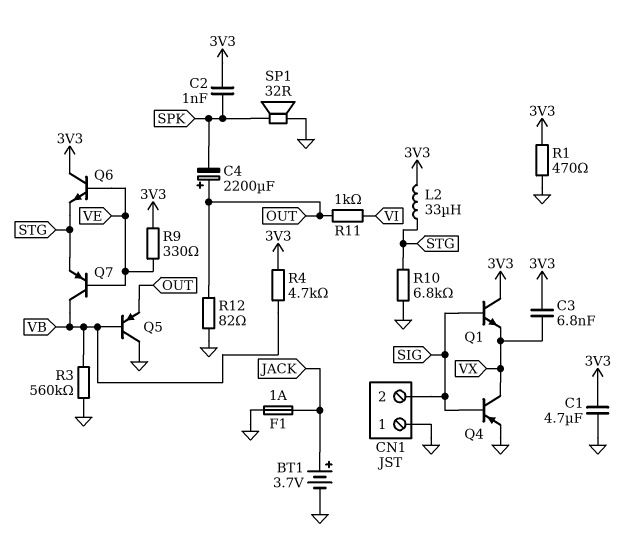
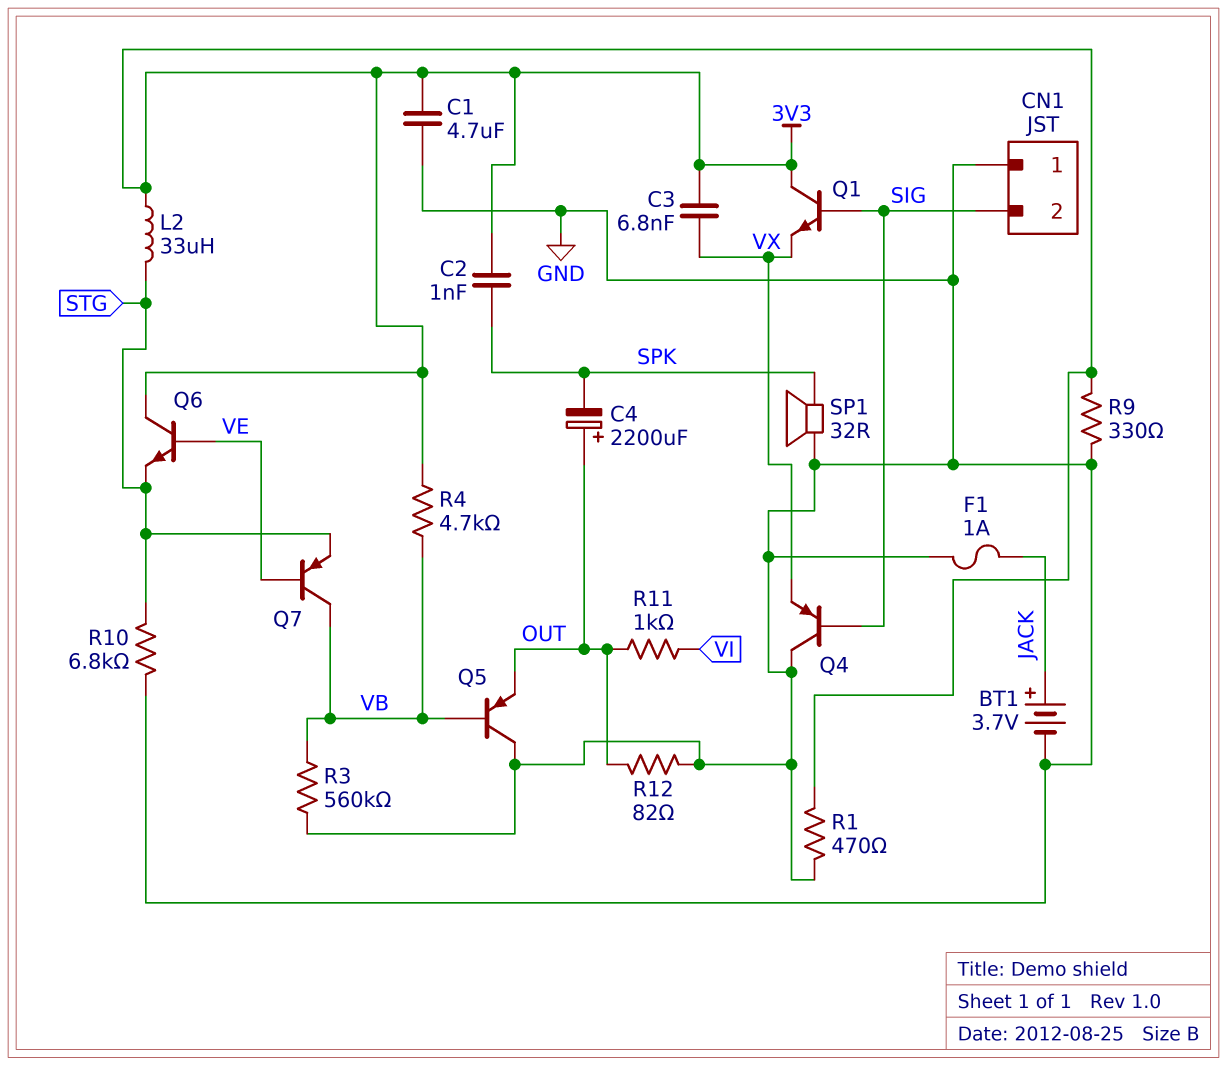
Q4: PNP (B SIG, C VX, E GND) -> PNP (B SIG, C GND, E VX)
R9: 330 (3V3, VE) -> 330 (3V3, GND)

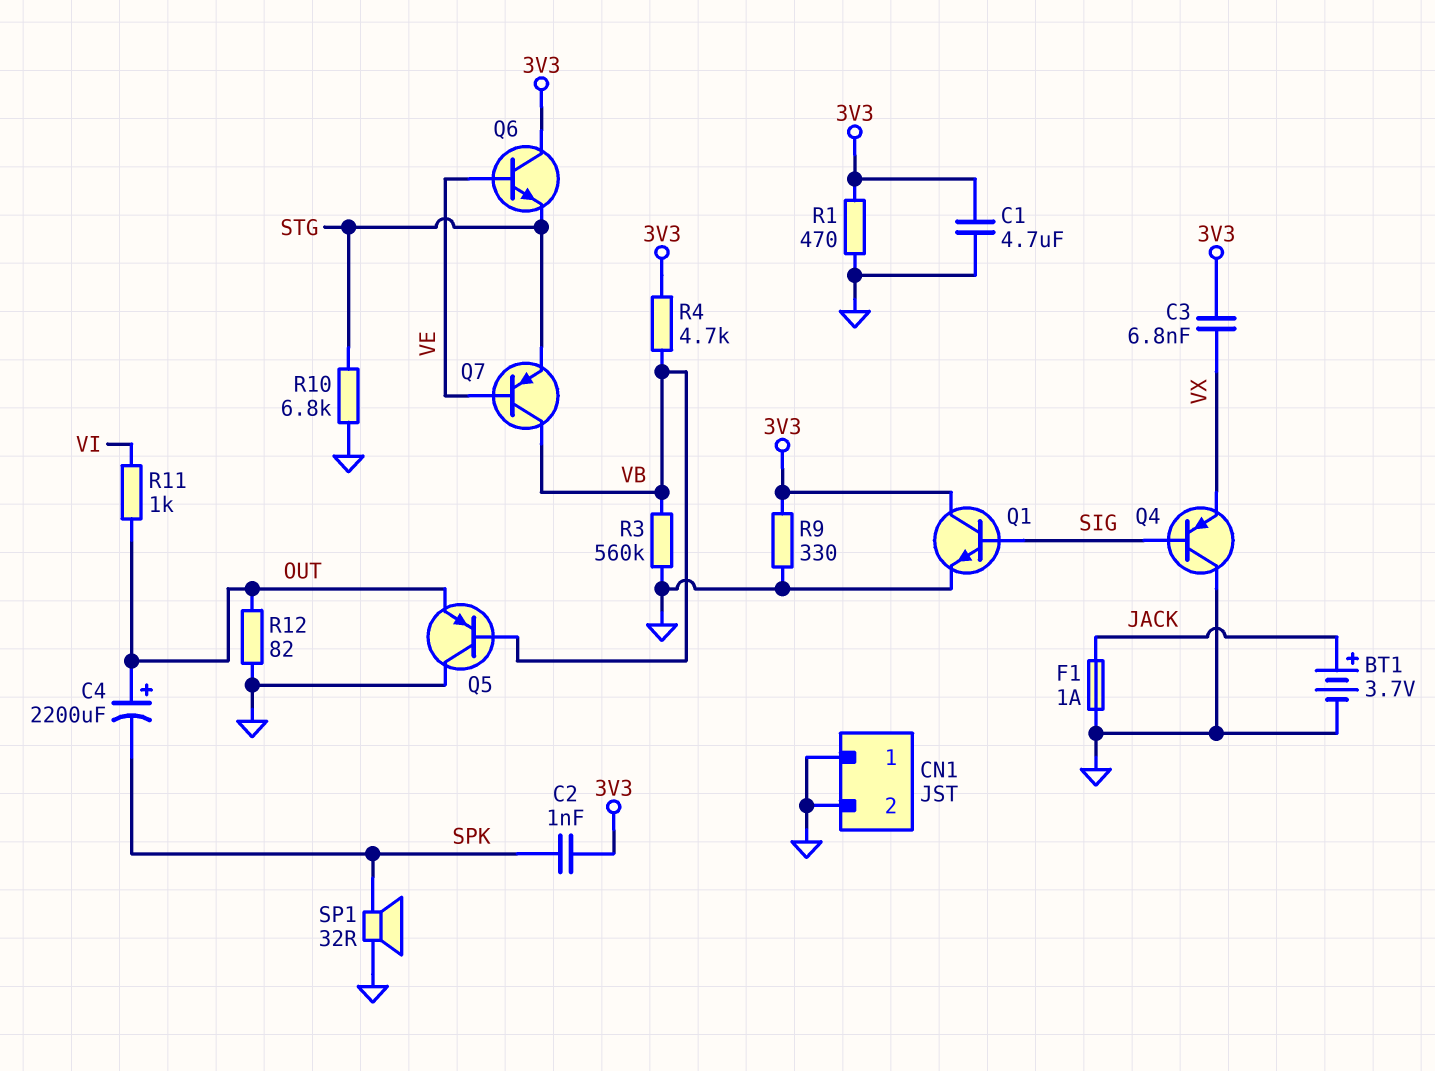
CN1 pin 2: SIG -> GND
L2: 33uH (3V3, STG) -> none
Q1: NPN (B SIG, C 3V3, E VX) -> NPN (B SIG, C 3V3, E GND)

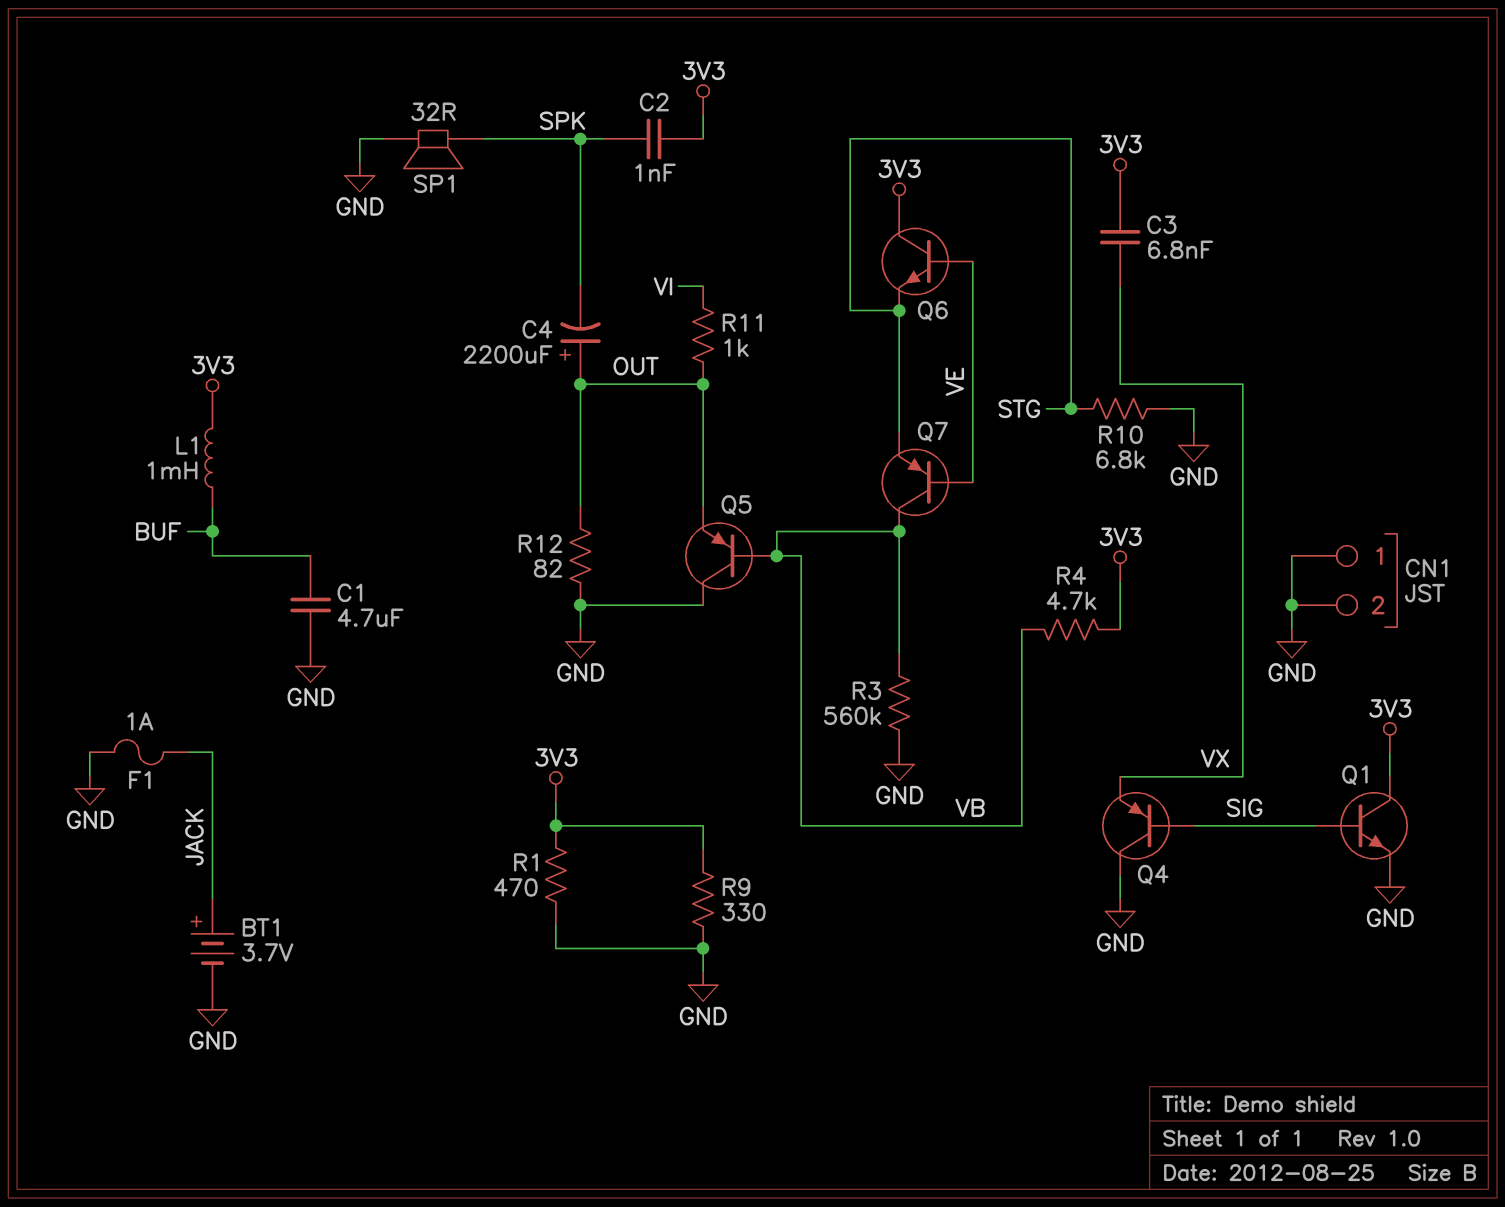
C1: 4.7uF (3V3, GND) -> 4.7uF (BUF, GND)
L1: none -> 1mH (3V3, BUF)

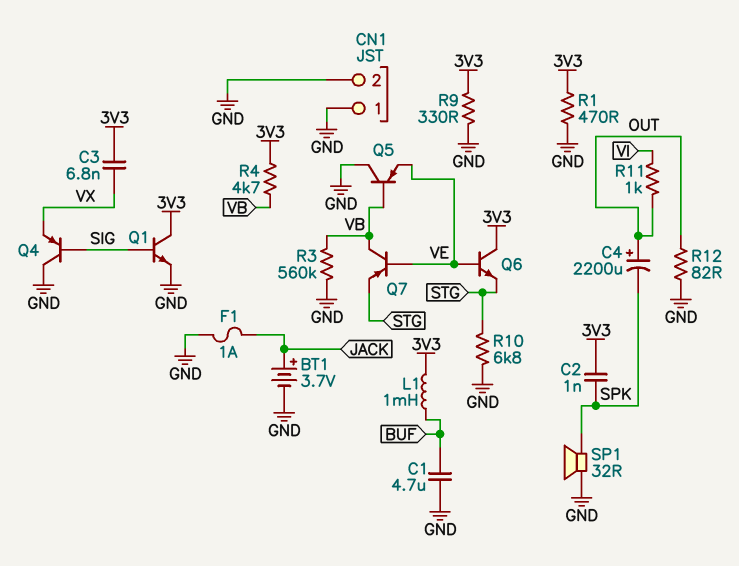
Q5: PNP (B VB, C GND, E OUT) -> PNP (B VB, C GND, E VE)

